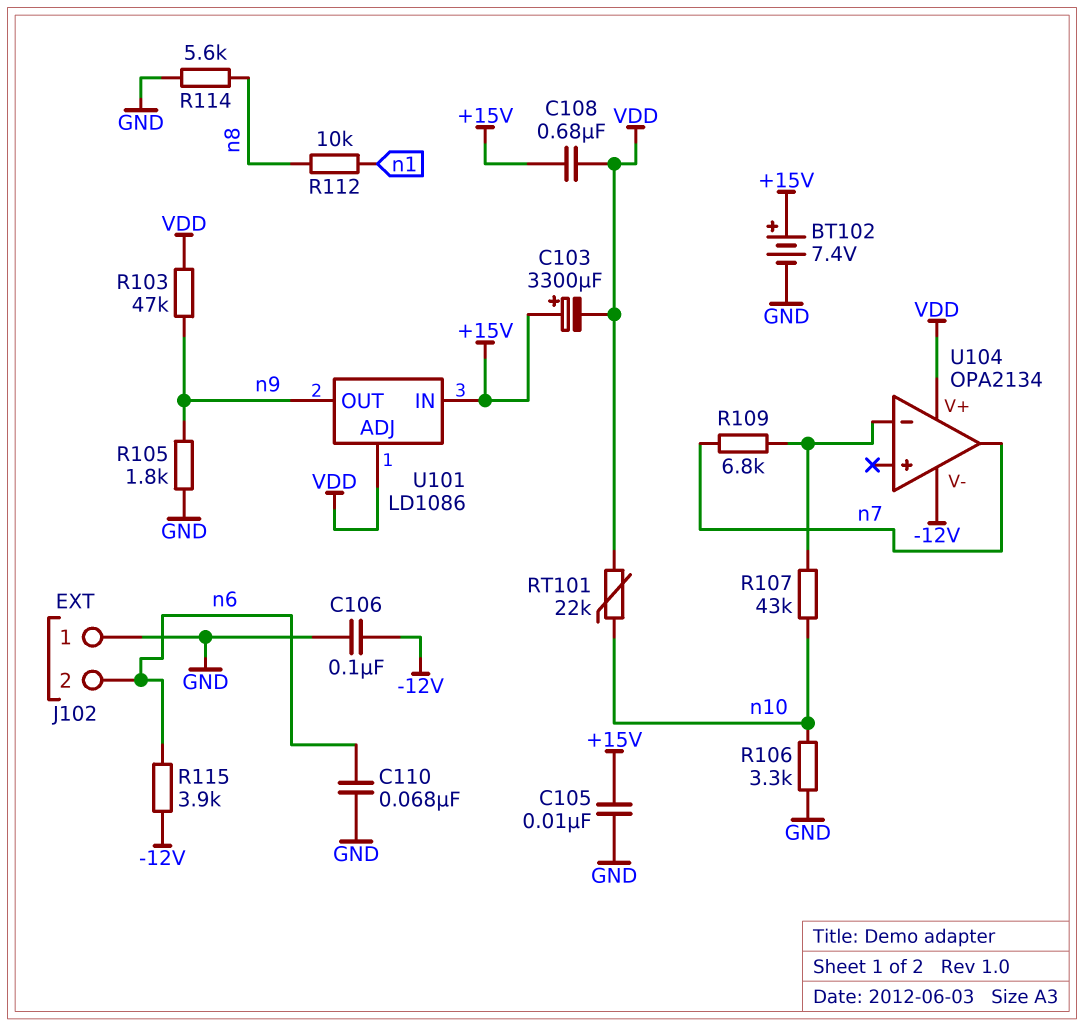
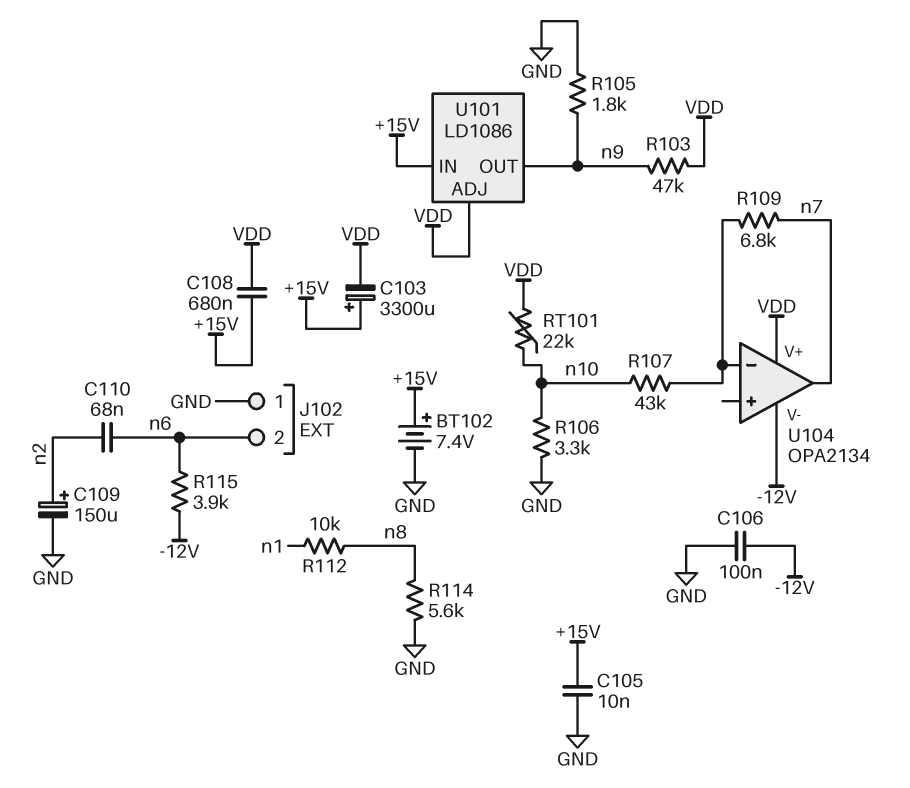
C109: none -> 150uF (plus n2, minus GND)
C110: 68nF (GND, n6) -> 68nF (n2, n6)

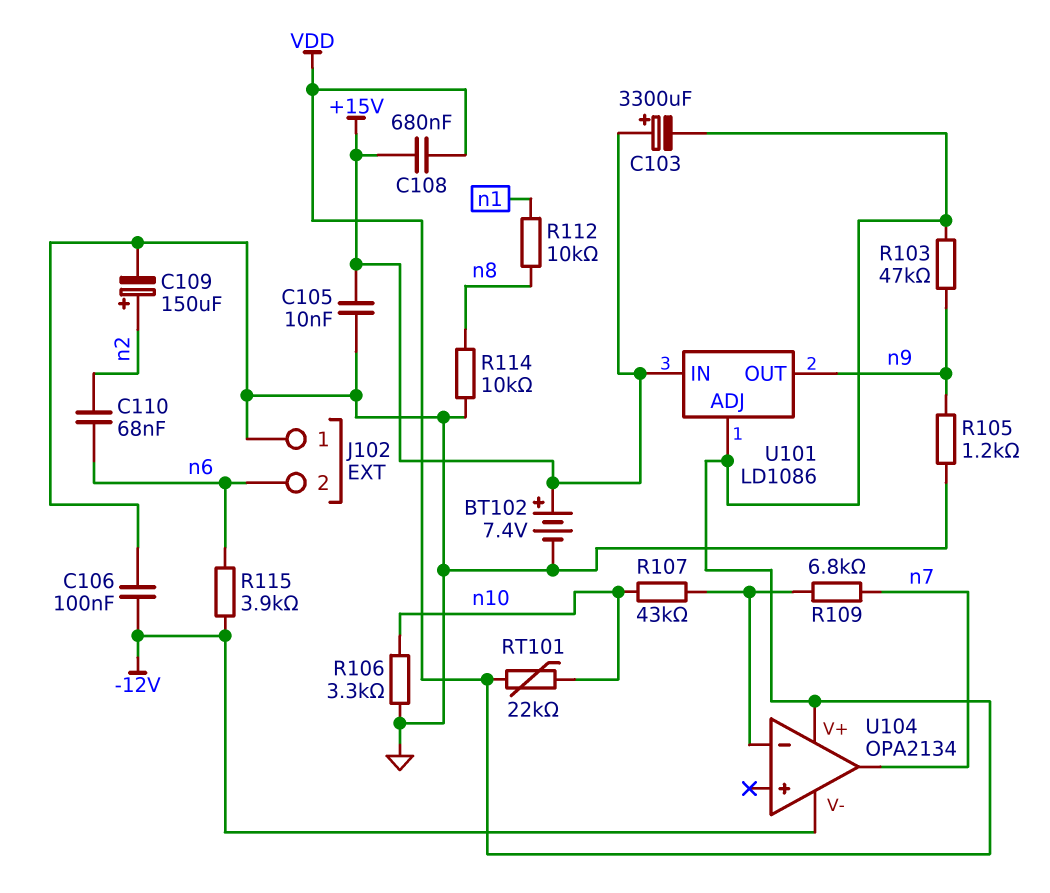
R105: 1.8k (GND, n9) -> 1.2k (GND, n9)
R114: 5.6k (GND, n8) -> 10k (GND, n8)

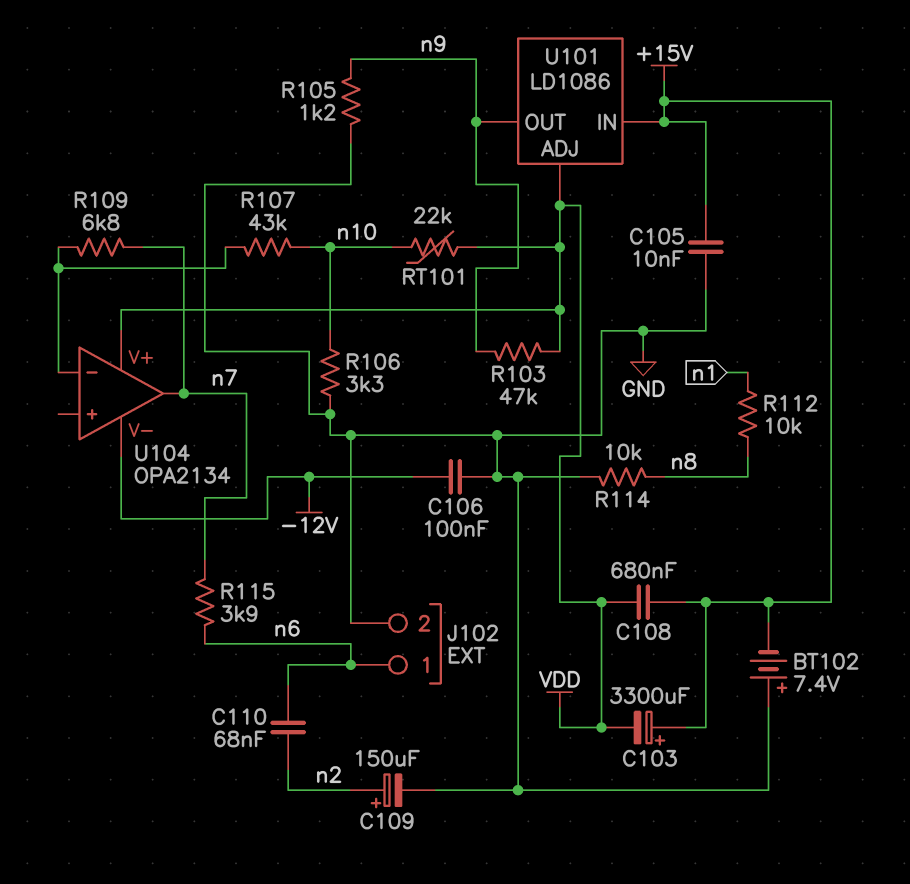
BT102: 7.4V (plus +15V, minus GND) -> 7.4V (plus GND, minus +15V)
J102 pin 1: GND -> n6
J102 pin 2: n6 -> GND
R115: 3.9k (-12V, n6) -> 3.9k (n6, n7)

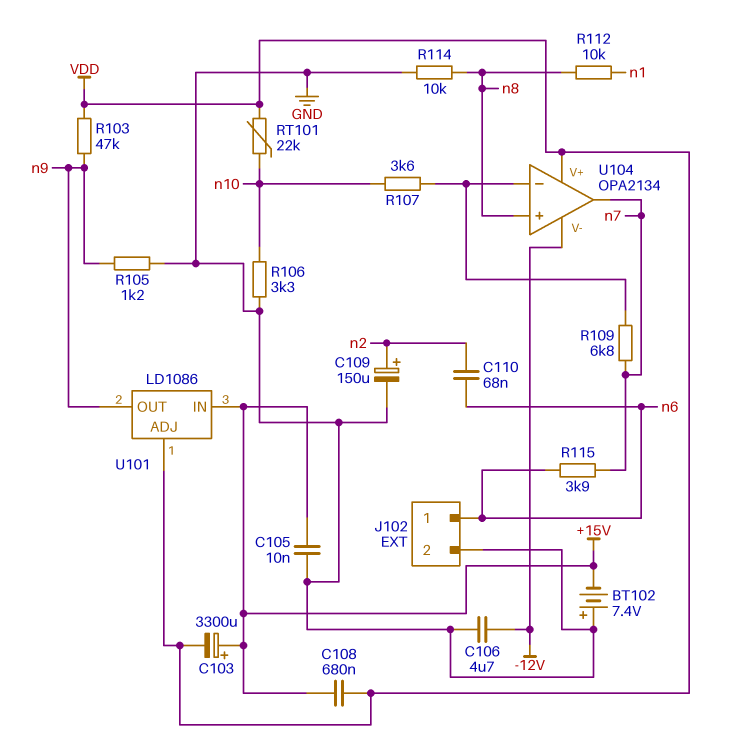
C106: 100nF (-12V, GND) -> 4.7uF (-12V, GND)
R107: 43k (U104/in-, n10) -> 3.6k (U104/in-, n10)
U104 pin in+: none -> n8

